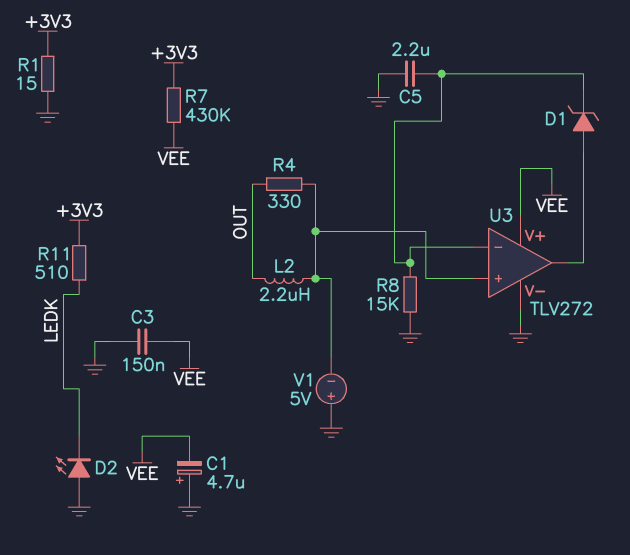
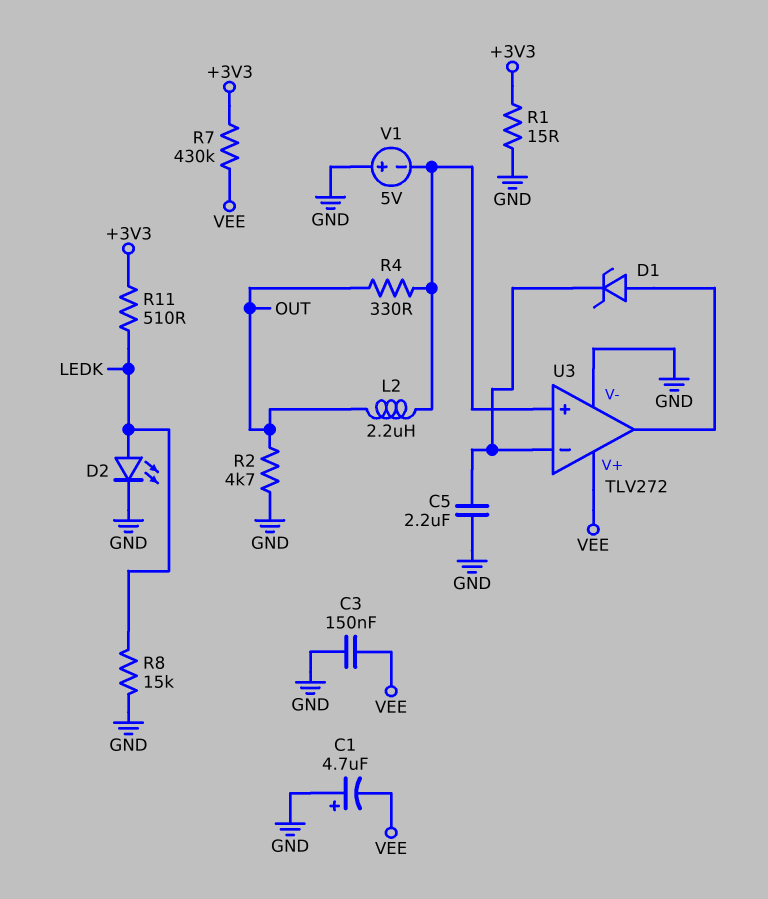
D2: LED (A GND, K LEDK) -> LED (A LEDK, K GND)
R2: none -> 4.7k (GND, OUT)
R8: 15k (GND, U3/in-) -> 15k (GND, LEDK)

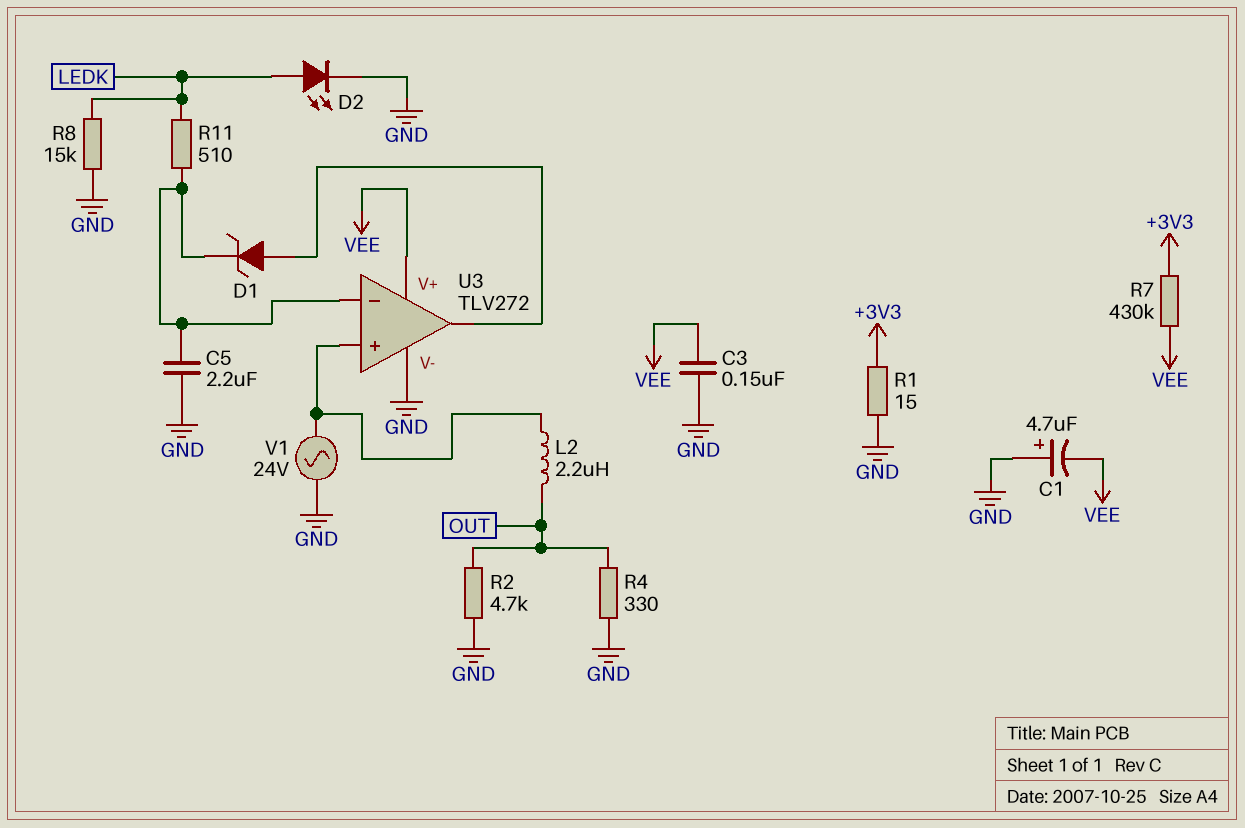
R4: 330 (OUT, U3/in+) -> 330 (GND, OUT)
R11: 510 (+3V3, LEDK) -> 510 (LEDK, U3/in-)
V1: 5V (plus GND, minus U3/in+) -> AC 24V (GND, U3/in+)

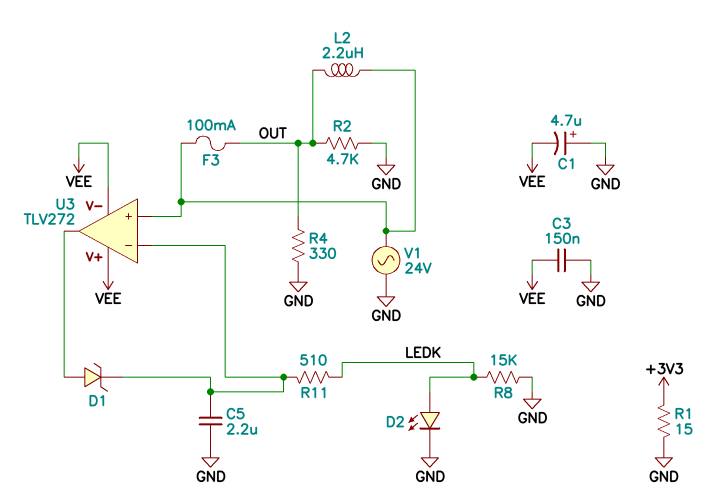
F3: none -> 100mA (OUT, U3/in+)
R7: 430k (+3V3, VEE) -> none
U3 pin V-: GND -> VEE

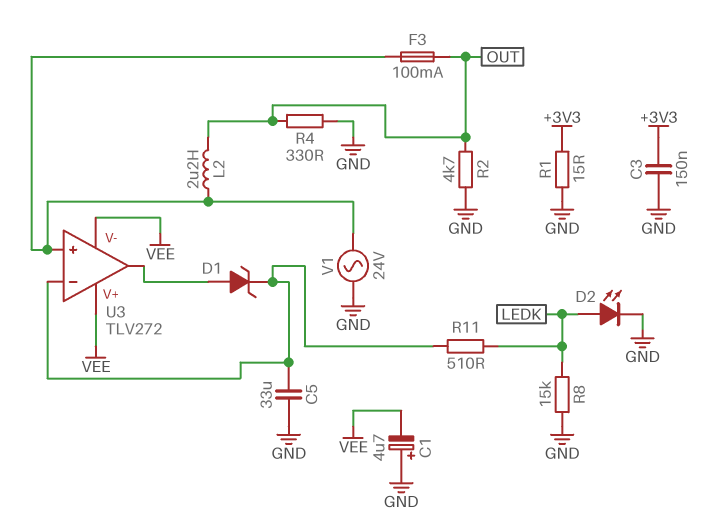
C3: 150nF (GND, VEE) -> 150nF (+3V3, GND)
C5: 2.2uF (GND, U3/in-) -> 33uF (GND, U3/in-)

